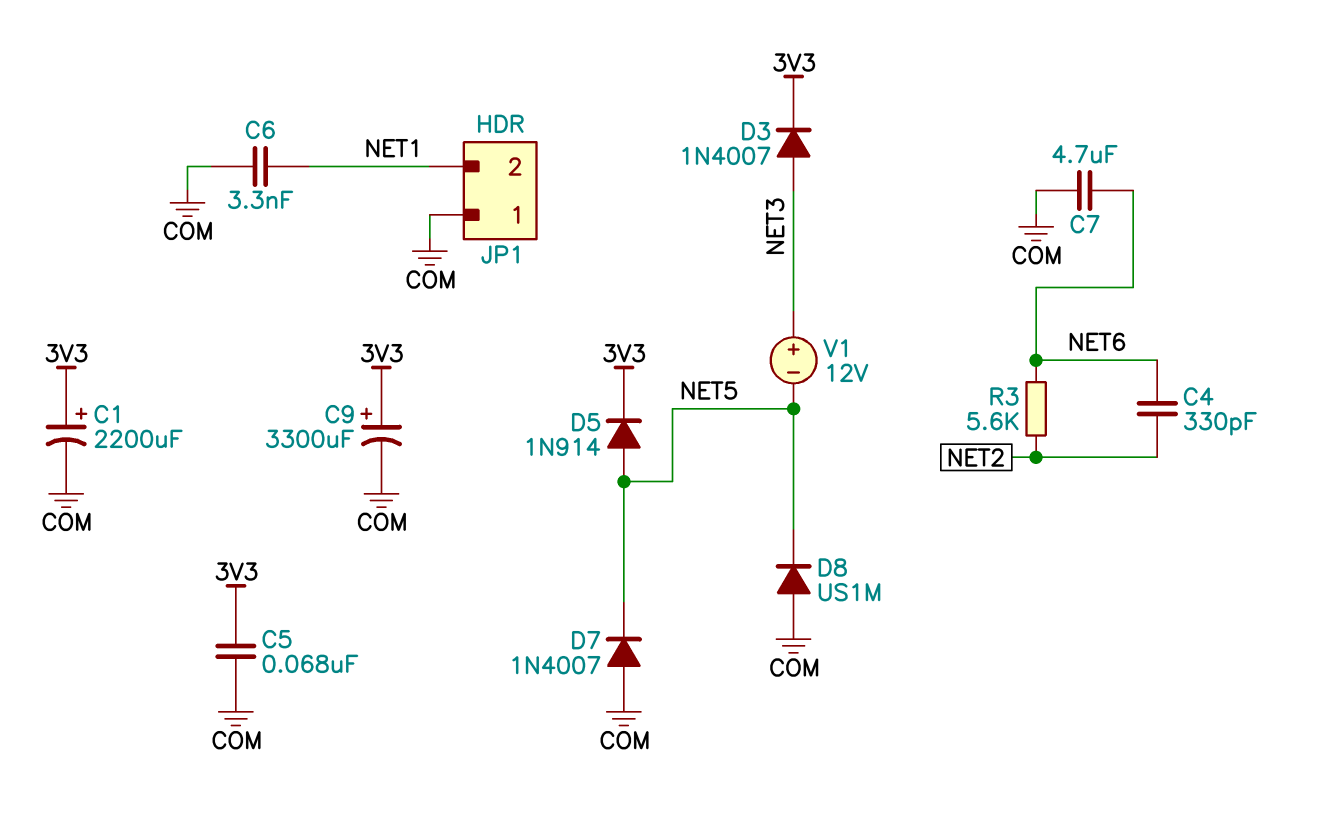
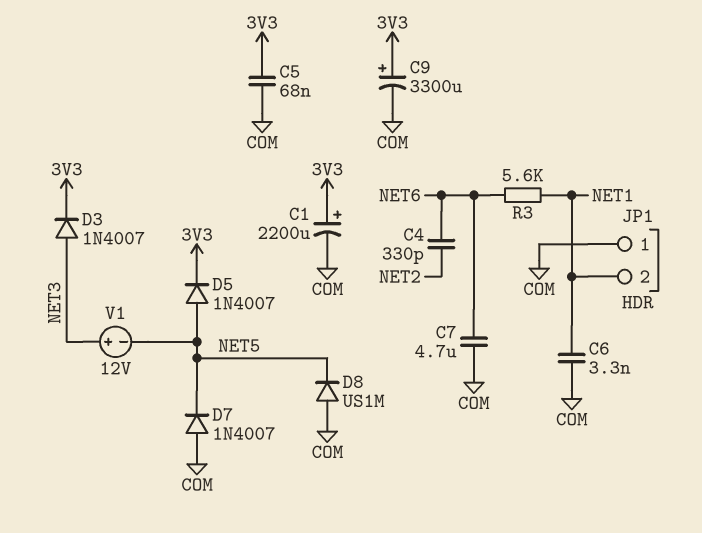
D5: diode 1N914 (A NET5, K 3V3) -> diode 1N4007 (A NET5, K 3V3)
R3: 5.6k (NET2, NET6) -> 5.6k (NET1, NET6)

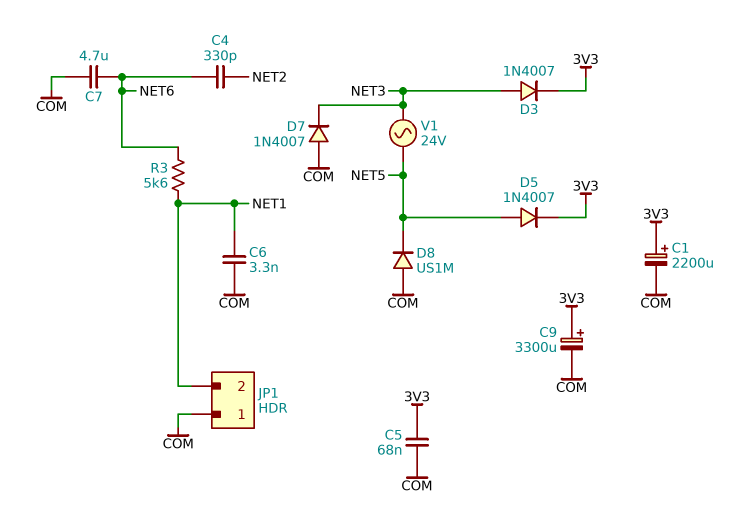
D7: diode 1N4007 (A COM, K NET5) -> diode 1N4007 (A COM, K NET3)
V1: 12V (plus NET3, minus NET5) -> AC 24V (NET3, NET5)

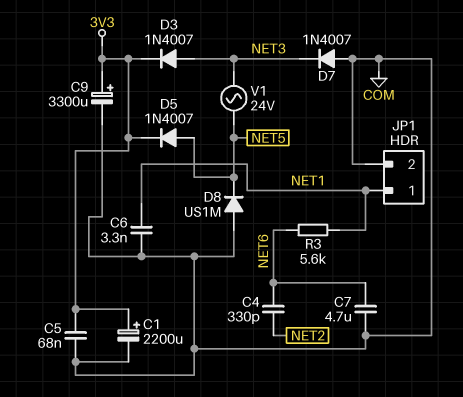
JP1 pin 1: COM -> NET1
JP1 pin 2: NET1 -> COM

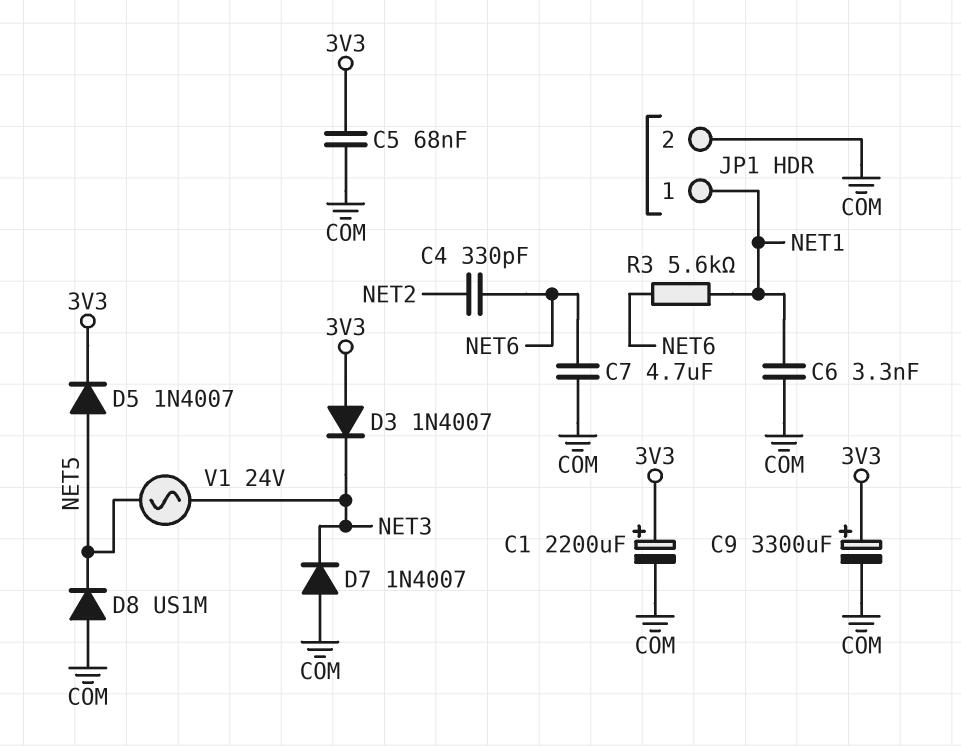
D3: diode 1N4007 (A NET3, K 3V3) -> diode 1N4007 (A 3V3, K NET3)

